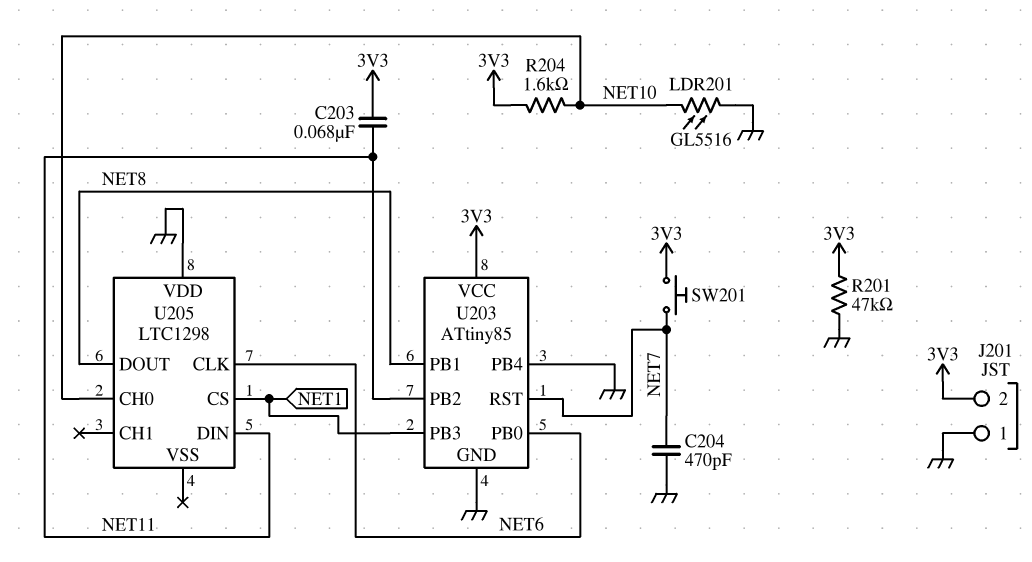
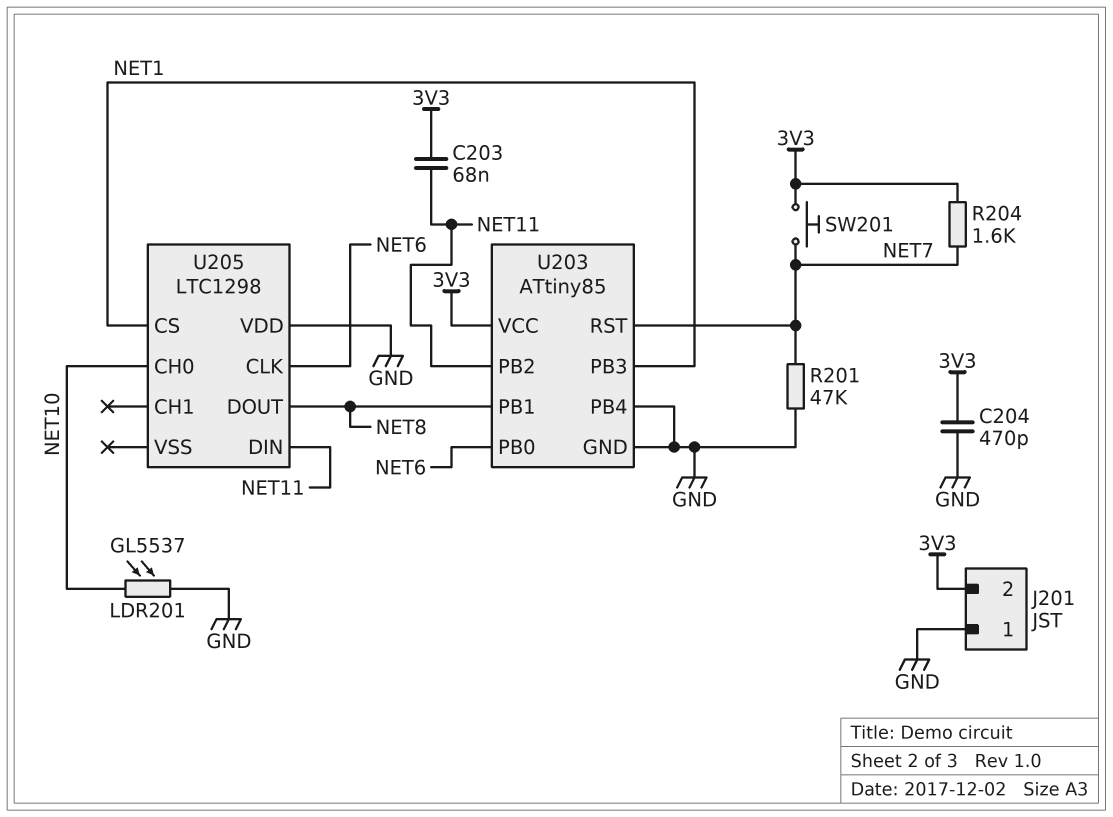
C204: 470pF (GND, NET7) -> 470pF (3V3, GND)
LDR201: GL5516 (GND, NET10) -> GL5537 (GND, NET10)
R201: 47k (3V3, GND) -> 47k (GND, NET7)
R204: 1.6k (3V3, NET10) -> 1.6k (3V3, NET7)

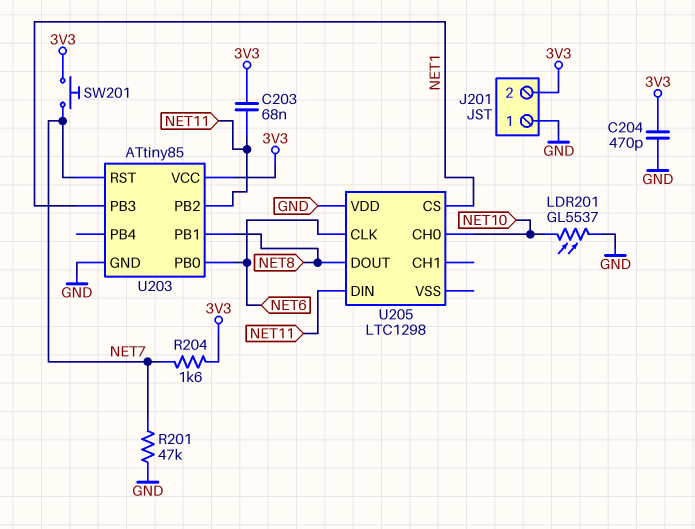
U203 pin PB4: GND -> none

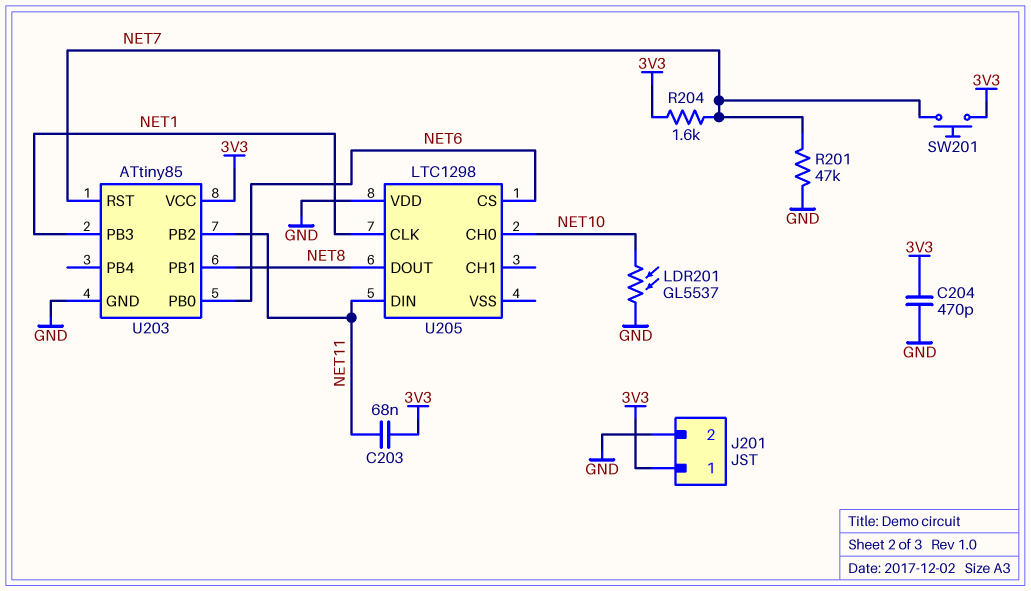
J201 pin 1: GND -> 3V3
J201 pin 2: 3V3 -> GND
U205 pin CLK: NET6 -> NET1
U205 pin CS: NET1 -> NET6

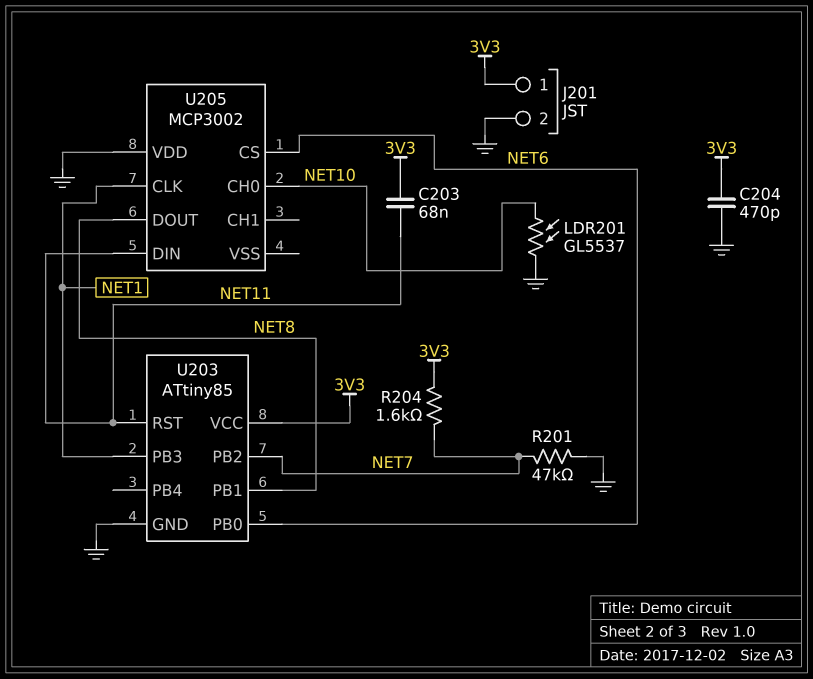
SW201: button (3V3, NET7) -> none
U203 pin PB2: NET11 -> NET7
U203 pin RST: NET7 -> NET11
U205: LTC1298 -> MCP3002

